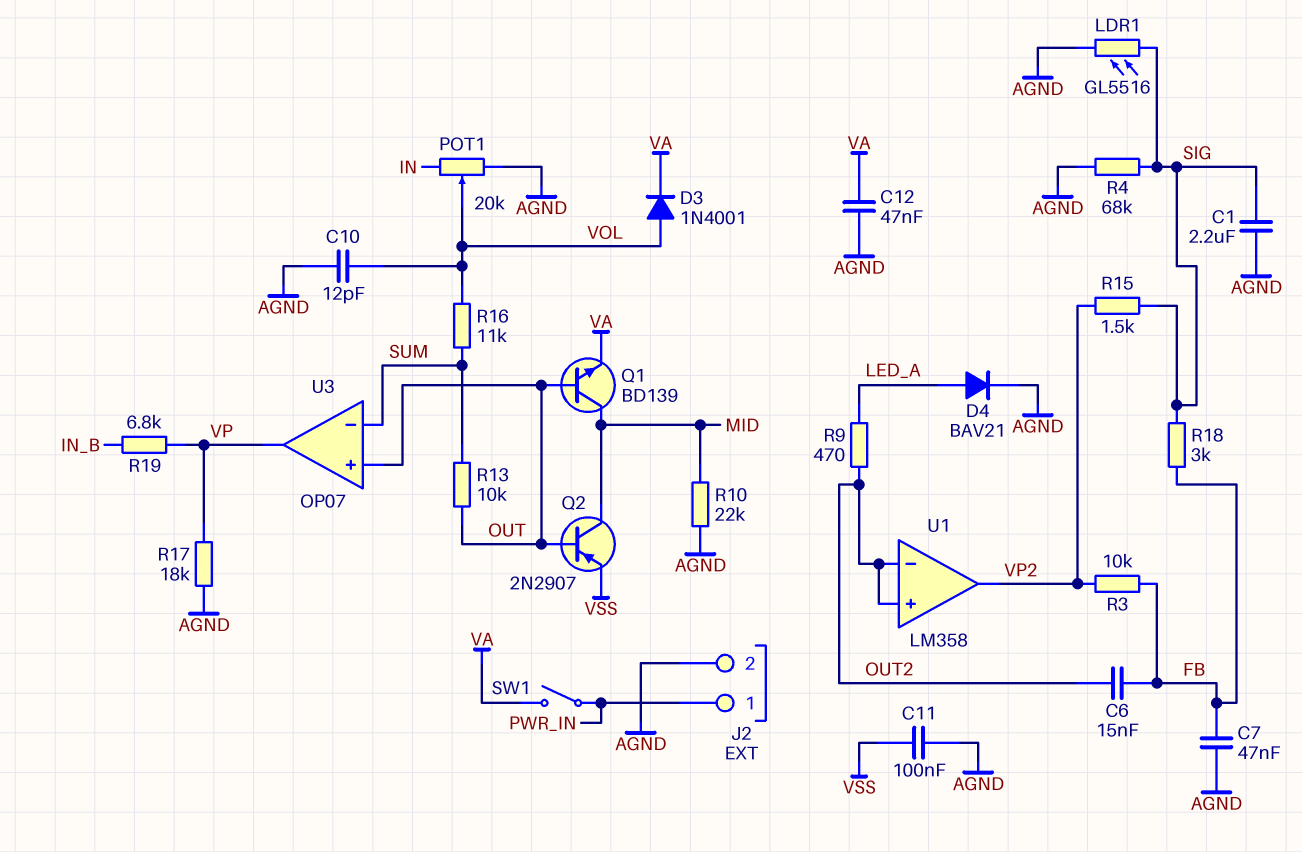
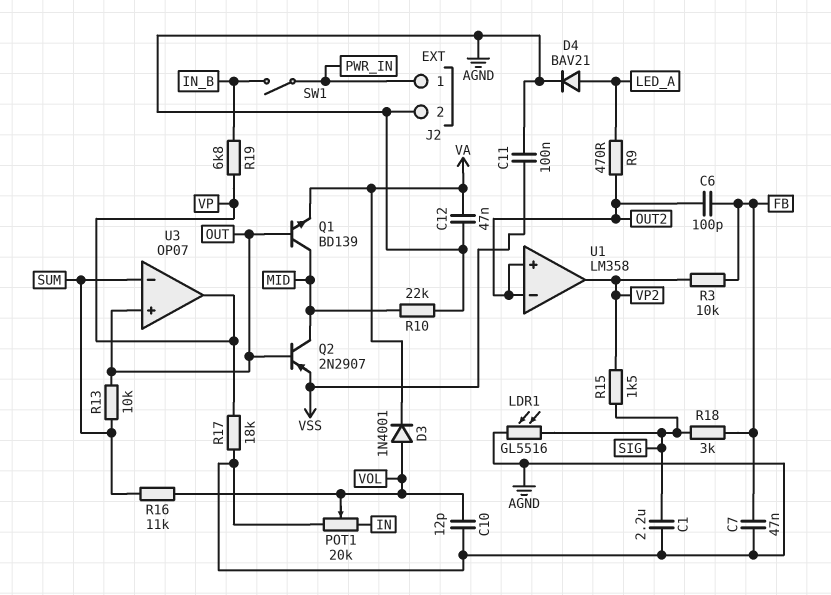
C6: 15nF (FB, OUT2) -> 100pF (FB, OUT2)
R4: 68k (AGND, SIG) -> none
SW1: switch (PWR_IN, VA) -> switch (IN_B, PWR_IN)

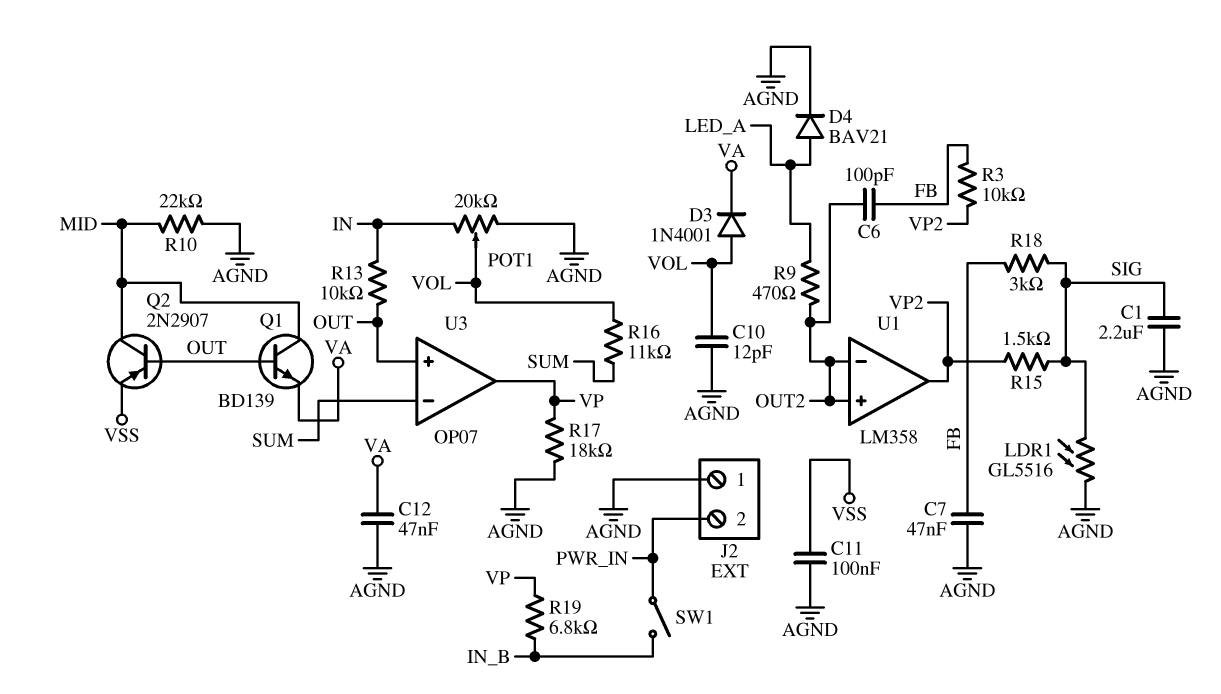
J2 pin 1: PWR_IN -> AGND
J2 pin 2: AGND -> PWR_IN
R13: 10k (OUT, SUM) -> 10k (IN, OUT)

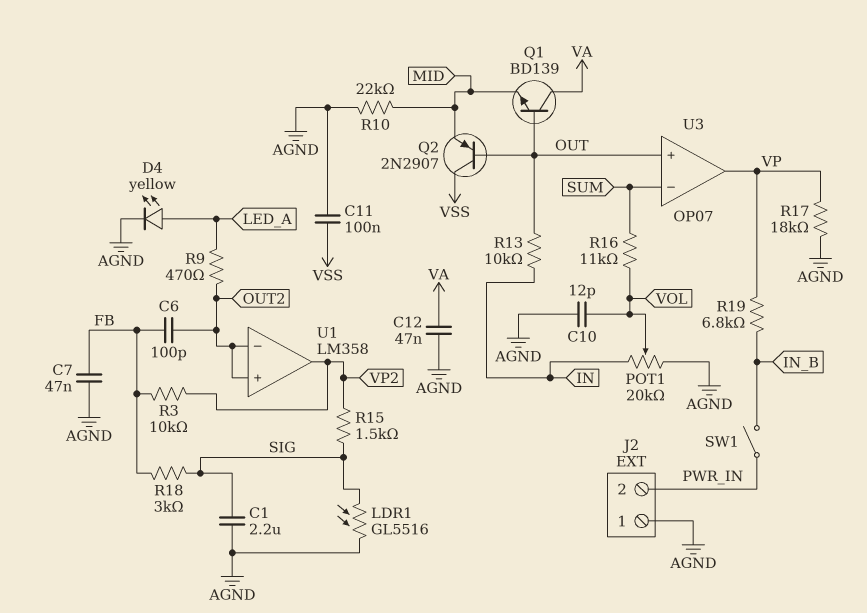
D3: diode 1N4001 (A VOL, K VA) -> none
D4: diode BAV21 (A LED_A, K AGND) -> LED yellow (A LED_A, K AGND)
Q1: NPN BD139 (B OUT, C MID, E VA) -> NPN BD139 (B OUT, C VA, E MID)
Q2: PNP 2N2907 (B OUT, C MID, E VSS) -> PNP 2N2907 (B OUT, C VSS, E MID)

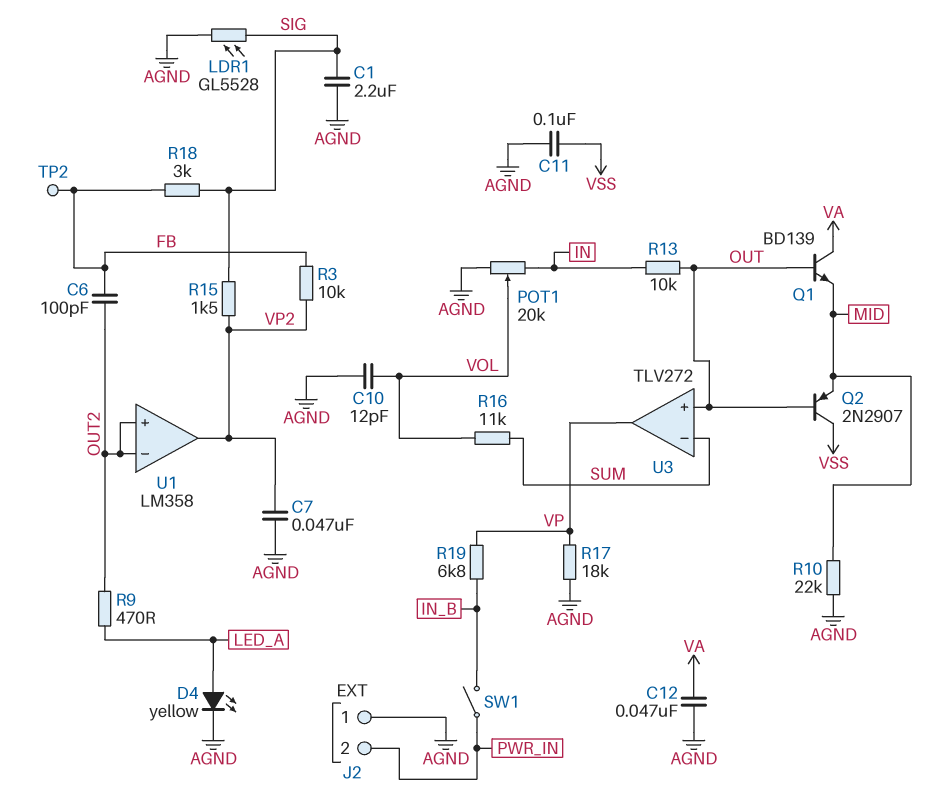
C7: 47nF (AGND, FB) -> 47nF (AGND, VP2)
LDR1: GL5516 (AGND, SIG) -> GL5528 (AGND, SIG)
TP2: none -> test point (FB)
U3: OP07 -> TLV272

